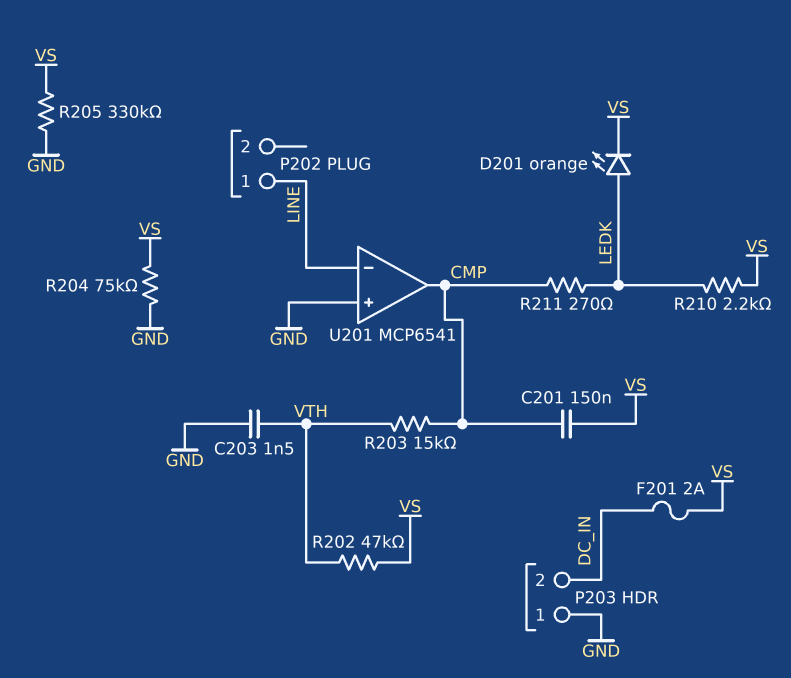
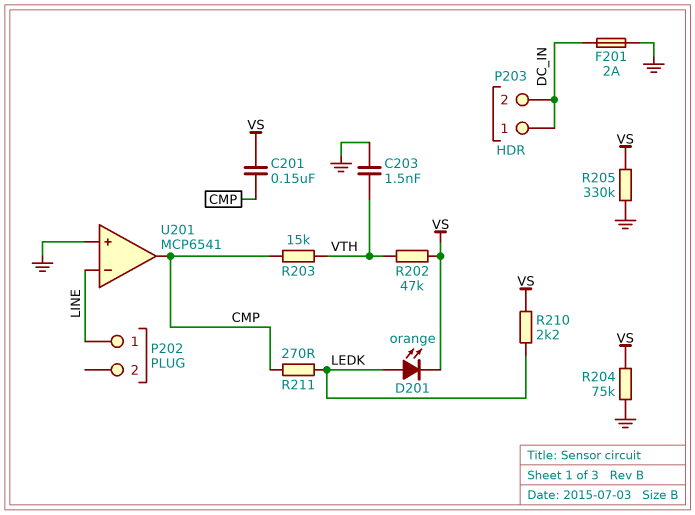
F201: 2A (DC_IN, VS) -> 2A (DC_IN, GND)
P203 pin 1: GND -> DC_IN

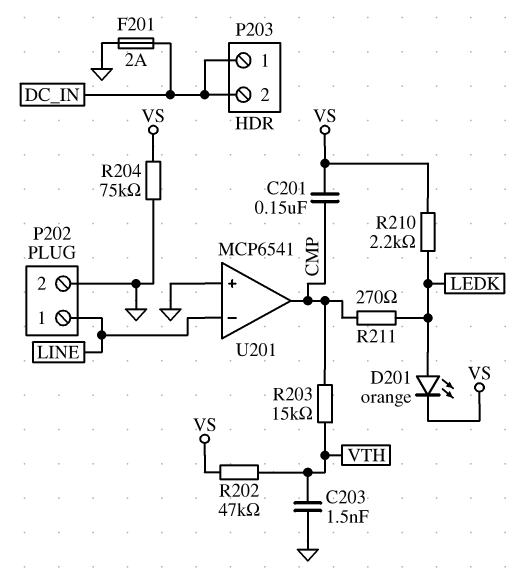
P202 pin 2: none -> GND
R205: 330k (GND, VS) -> none

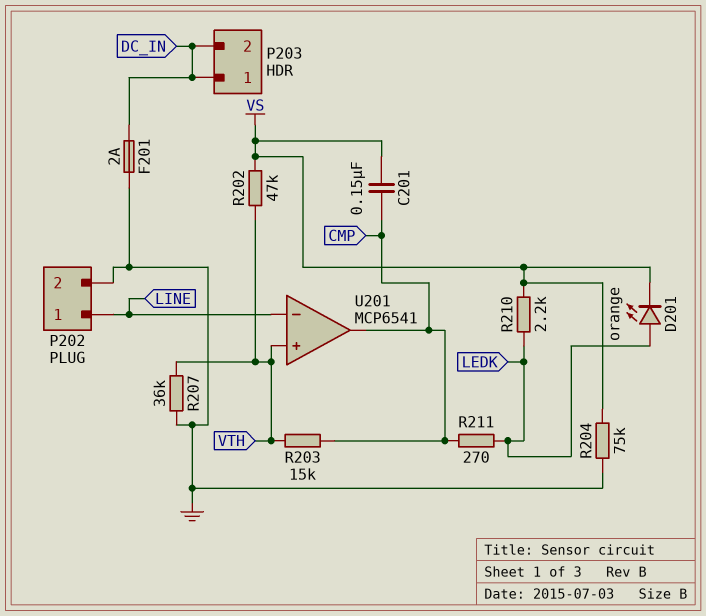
C203: 1.5nF (GND, VTH) -> none
R207: none -> 36k (GND, VTH)
U201 pin in+: GND -> VTH

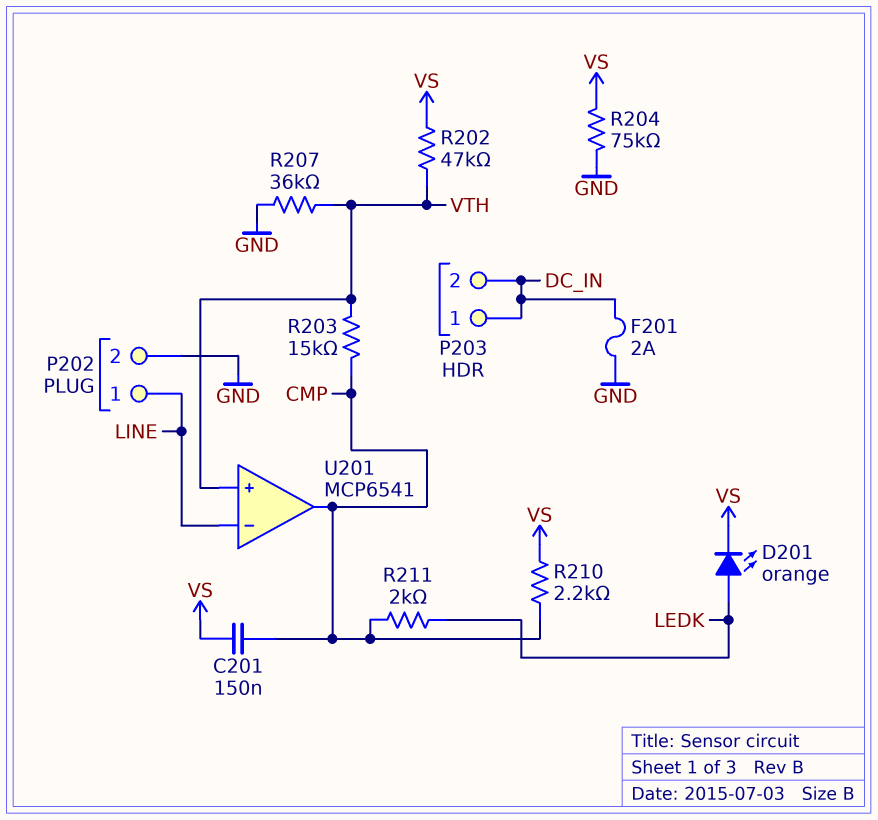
R210: 2.2k (LEDK, VS) -> 2.2k (CMP, VS)
R211: 270 (CMP, LEDK) -> 2k (CMP, LEDK)

